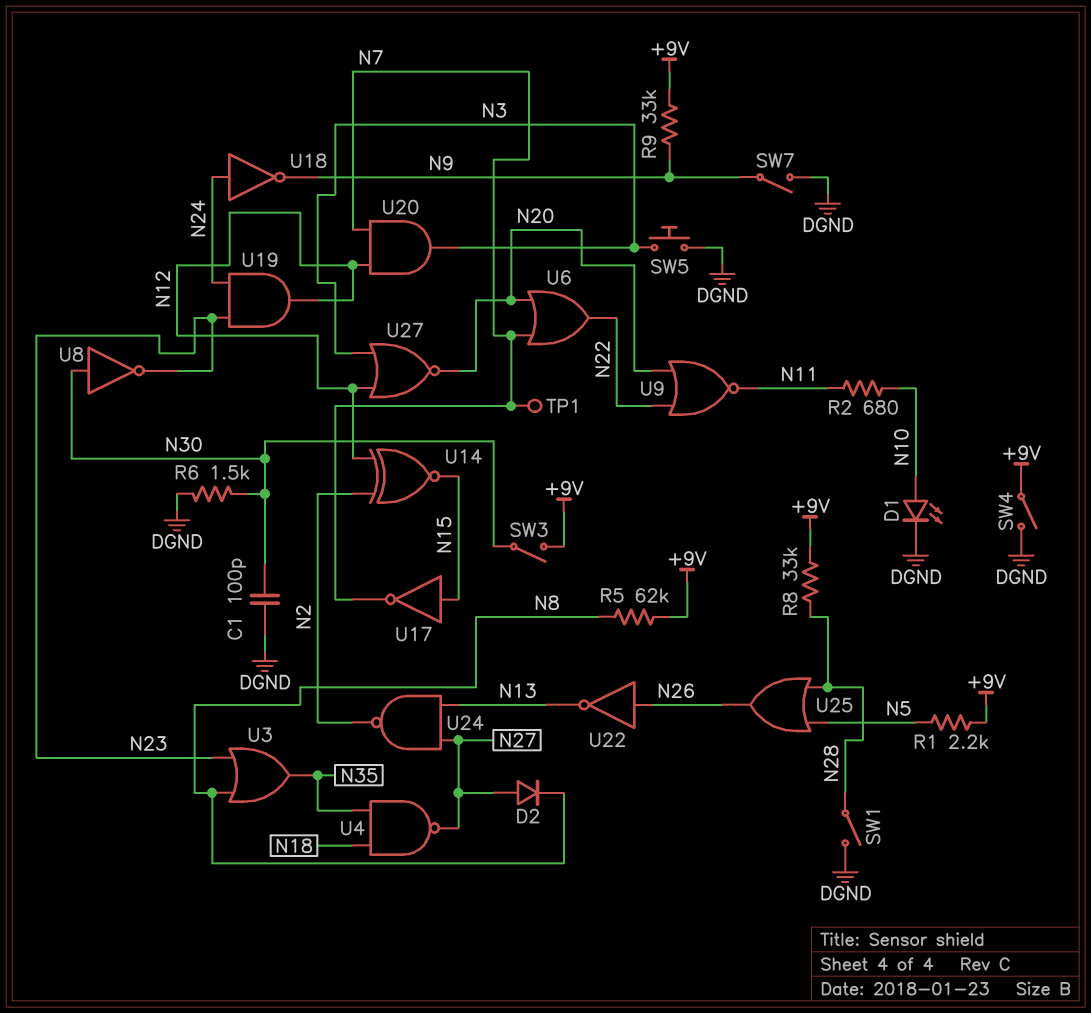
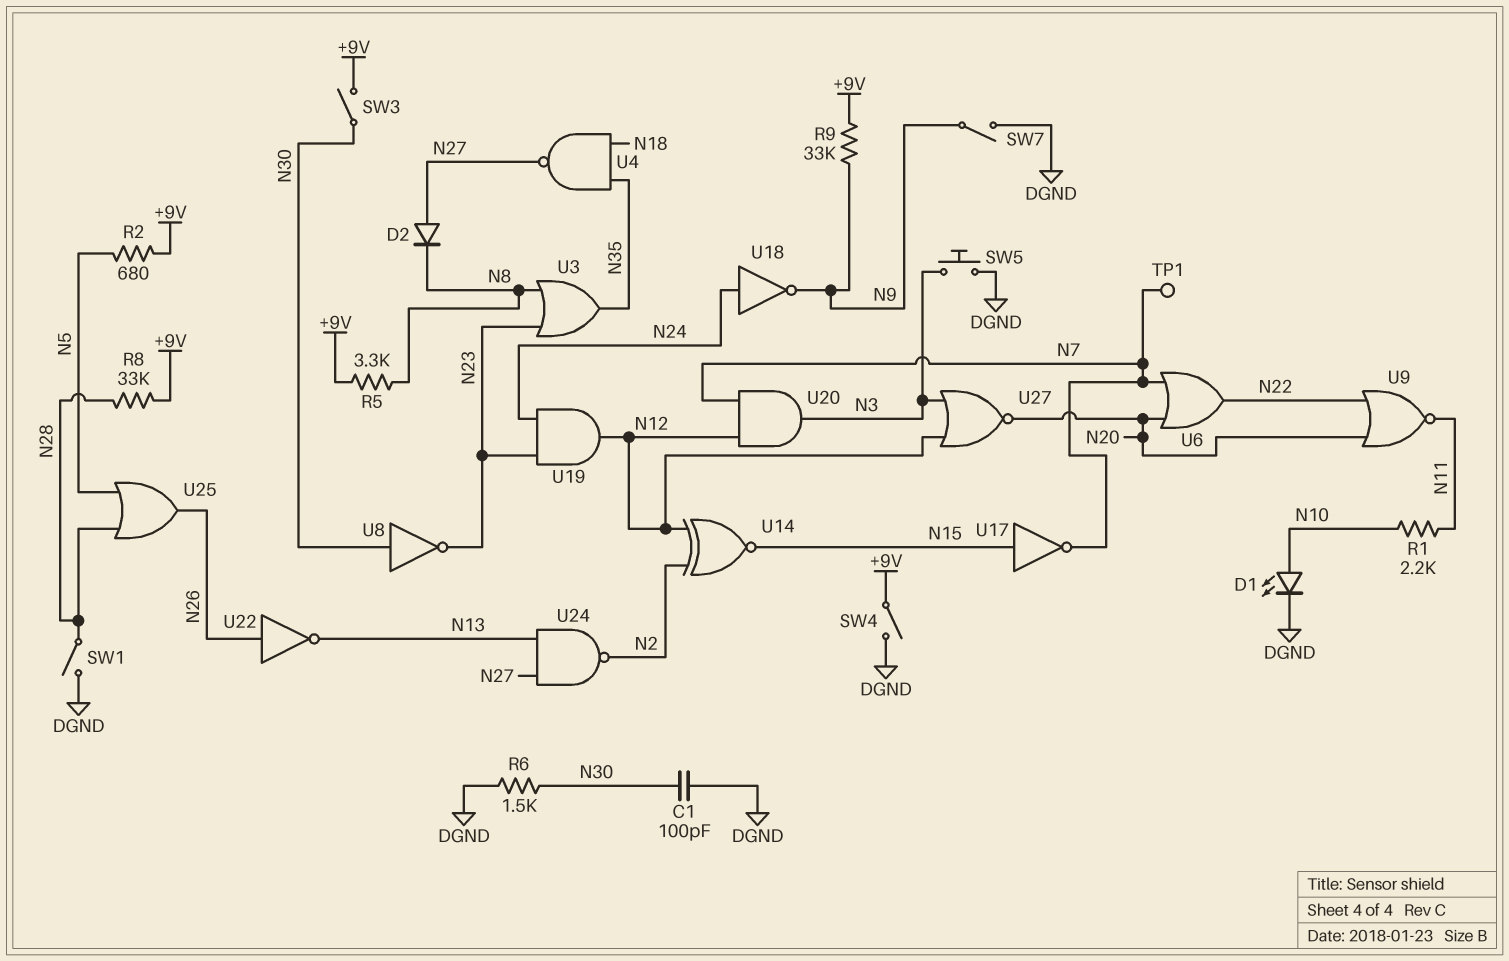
R1: 2.2k (+9V, N5) -> 2.2k (N10, N11)
R2: 680 (N10, N11) -> 680 (+9V, N5)
R5: 62k (+9V, N8) -> 3.3k (+9V, N8)

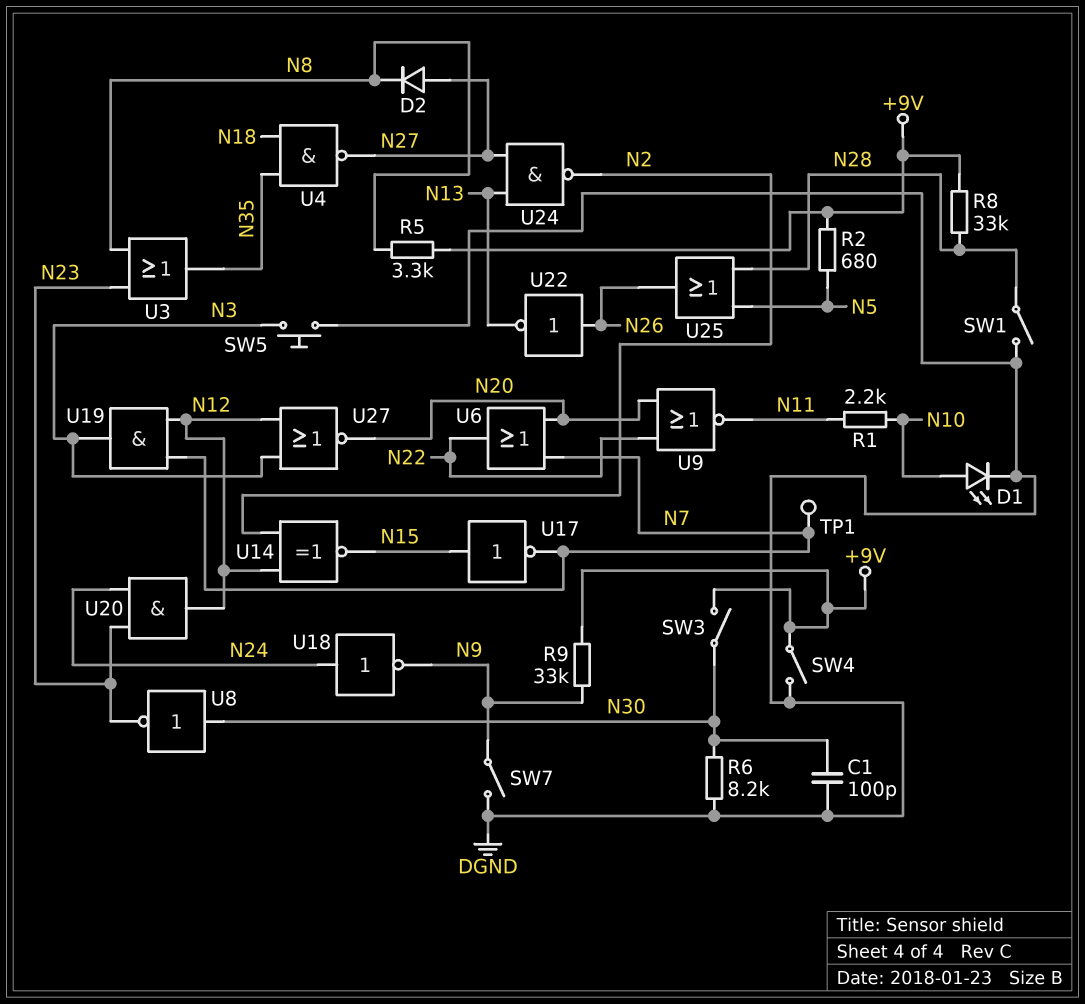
R6: 1.5k (DGND, N30) -> 8.2k (DGND, N30)
U19: AND (in N23, in N24, out N12) -> AND (in N7, in N12, out N3)
U20: AND (in N7, in N12, out N3) -> AND (in N23, in N24, out N12)

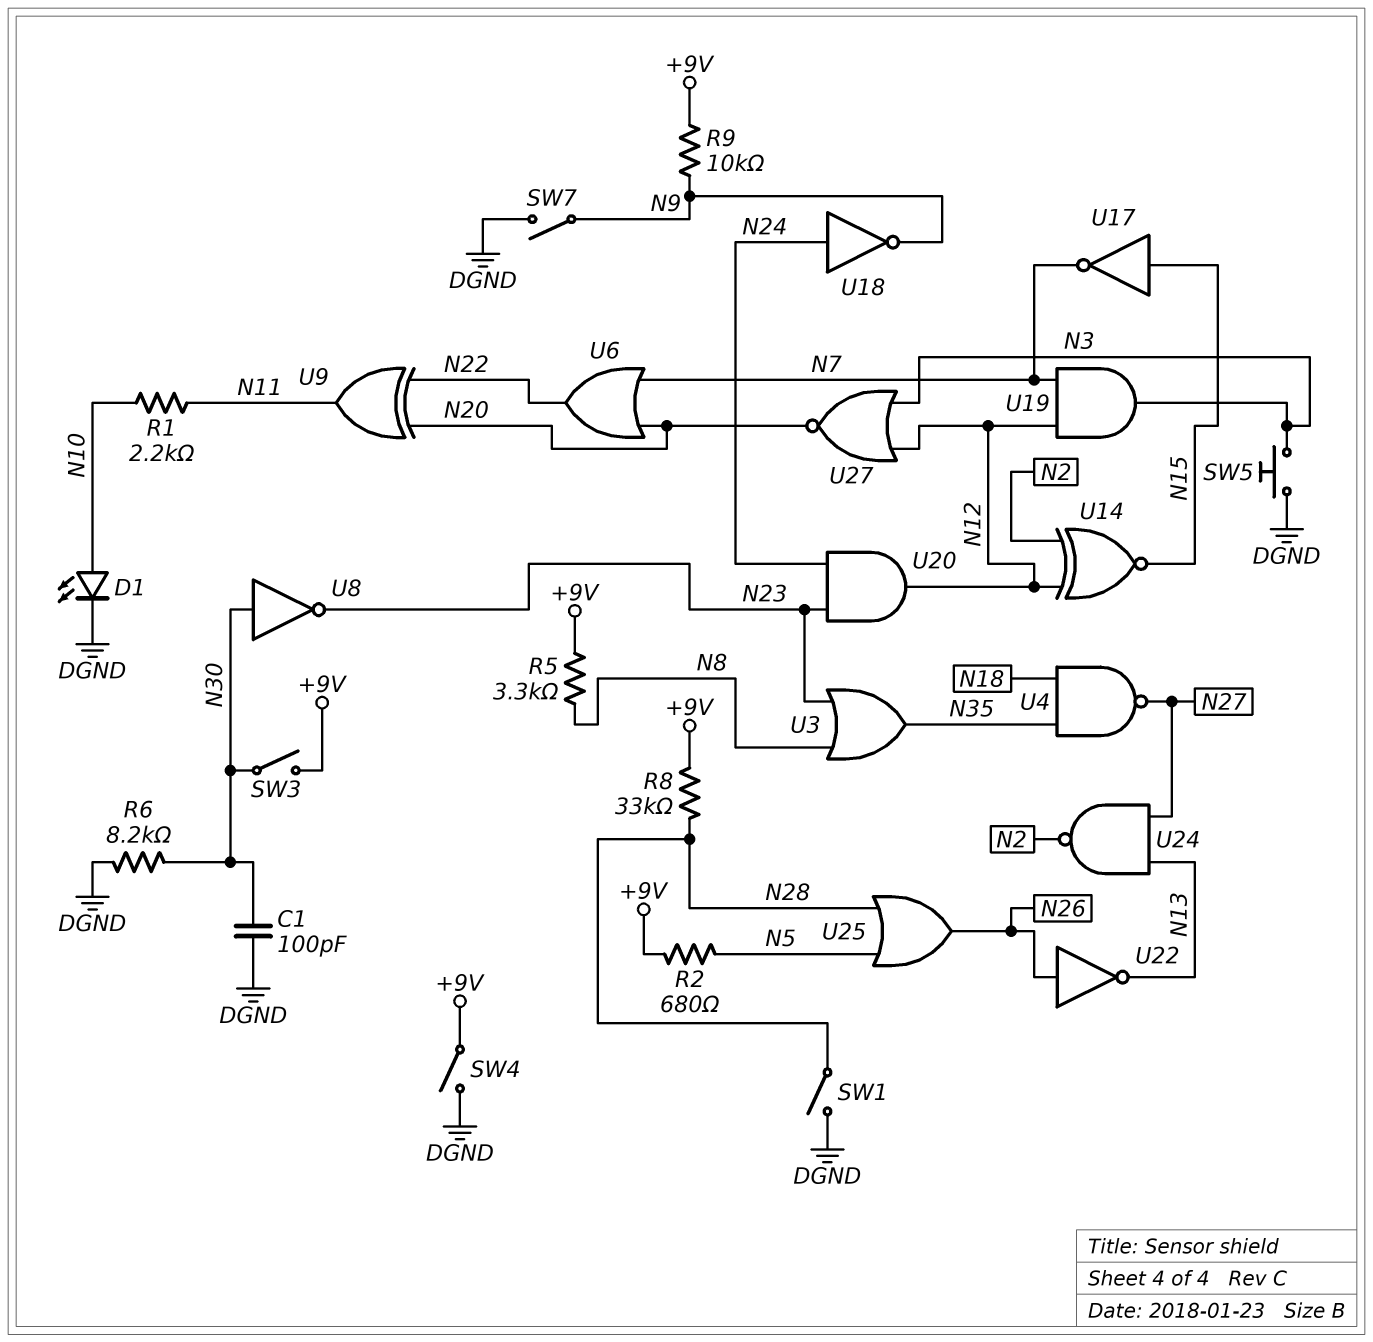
D2: diode (A N27, K N8) -> none
R9: 33k (+9V, N9) -> 10k (+9V, N9)
TP1: test point (N7) -> none
U9: NOR (in N20, in N22, out N11) -> XOR (in N20, in N22, out N11)

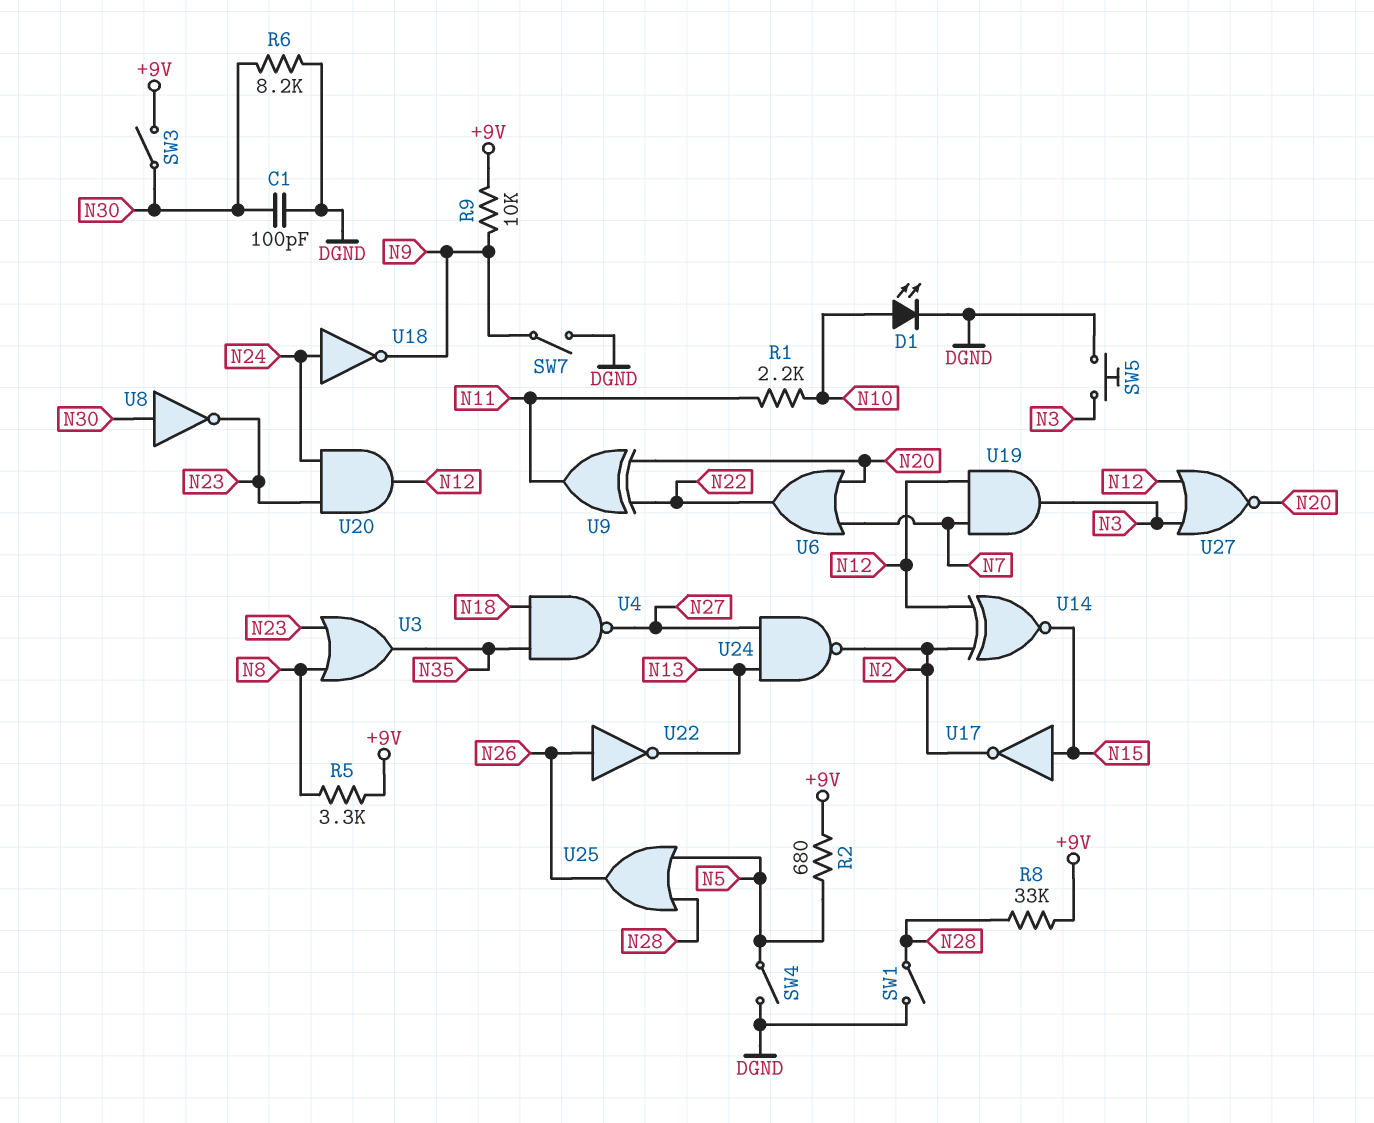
SW4: switch (+9V, DGND) -> switch (DGND, N5)
U17: NOT (in N15, out N7) -> NOT (in N15, out N2)

